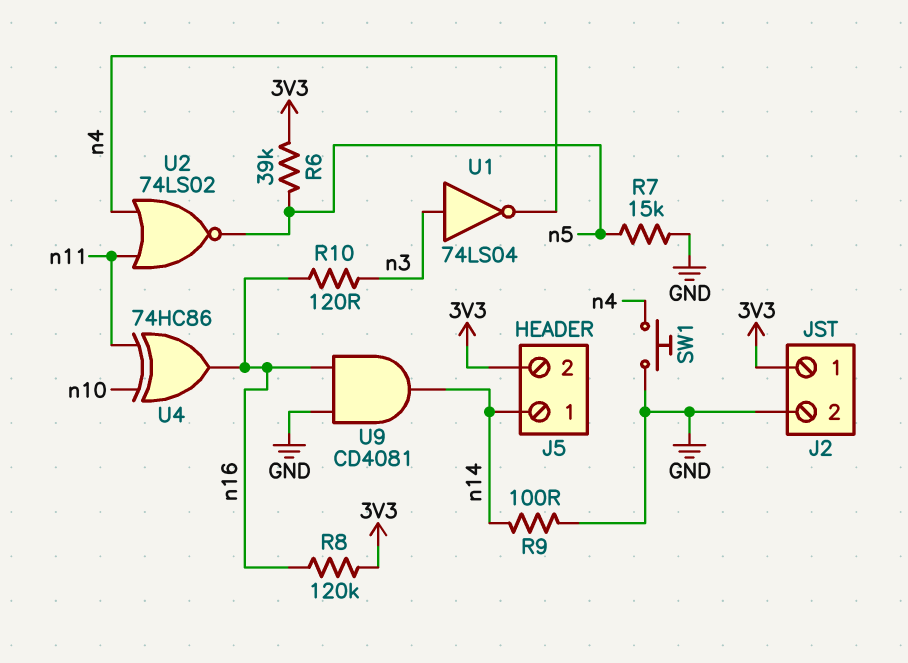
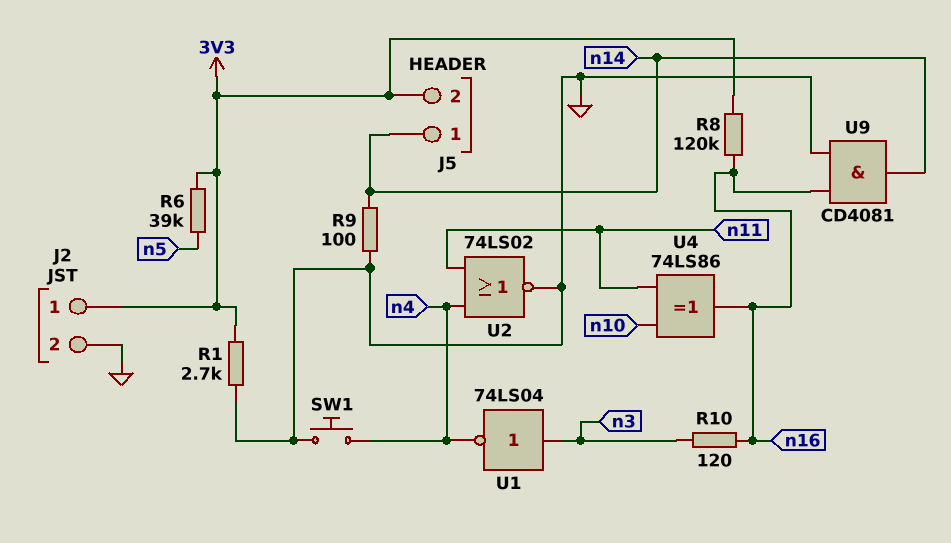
R1: none -> 2.7k (3V3, GND)
R7: 15k (GND, n5) -> none
U2: NOR 74LS02 (in n4, in n11, out n5) -> NOR 74LS02 (in n4, in n11, out GND)
U4: XOR 74HC86 (in n10, in n11, out n16) -> XOR 74LS86 (in n10, in n11, out n16)

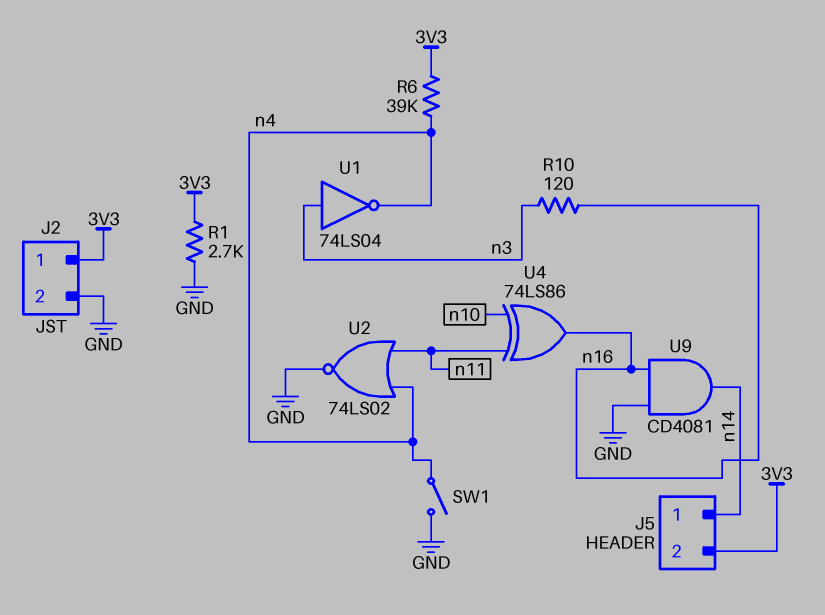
R6: 39k (3V3, n5) -> 39k (3V3, n4)
R8: 120k (3V3, n16) -> none
R9: 100 (GND, n14) -> none
SW1: button (GND, n4) -> switch (GND, n4)

